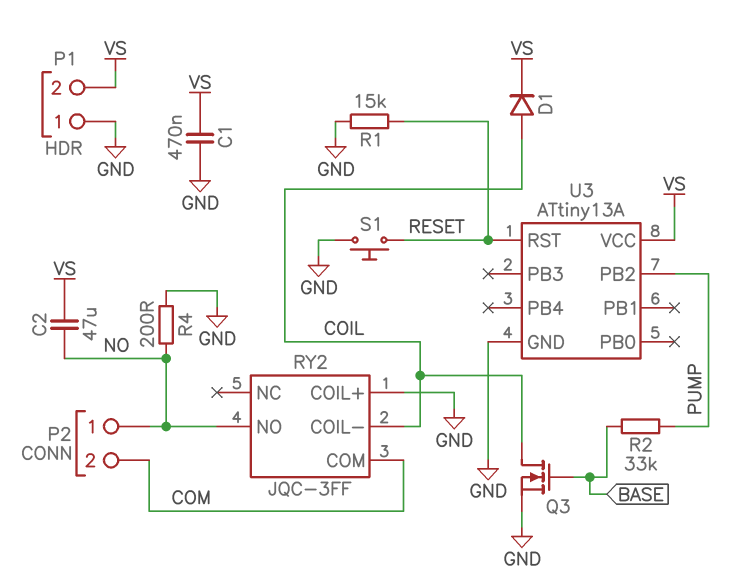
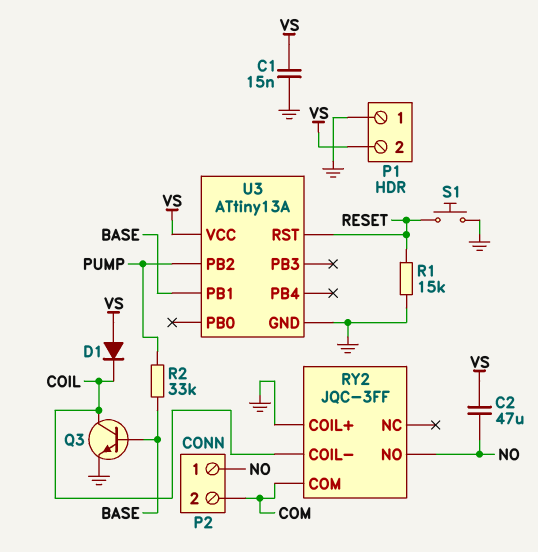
C1: 470nF (GND, VS) -> 15nF (GND, VS)
D1: diode (A COIL, K VS) -> diode (A VS, K COIL)
Q3: NMOS (G BASE, D COIL, S GND) -> NPN (B BASE, C COIL, E GND)
R4: 200 (GND, NO) -> none
U3 pin PB1: none -> BASE

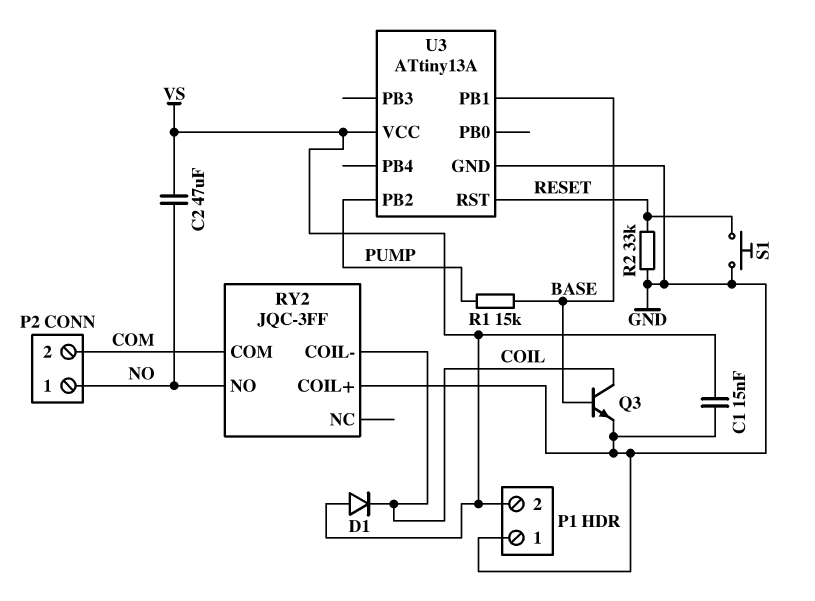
R1: 15k (GND, RESET) -> 15k (BASE, PUMP)
R2: 33k (BASE, PUMP) -> 33k (GND, RESET)

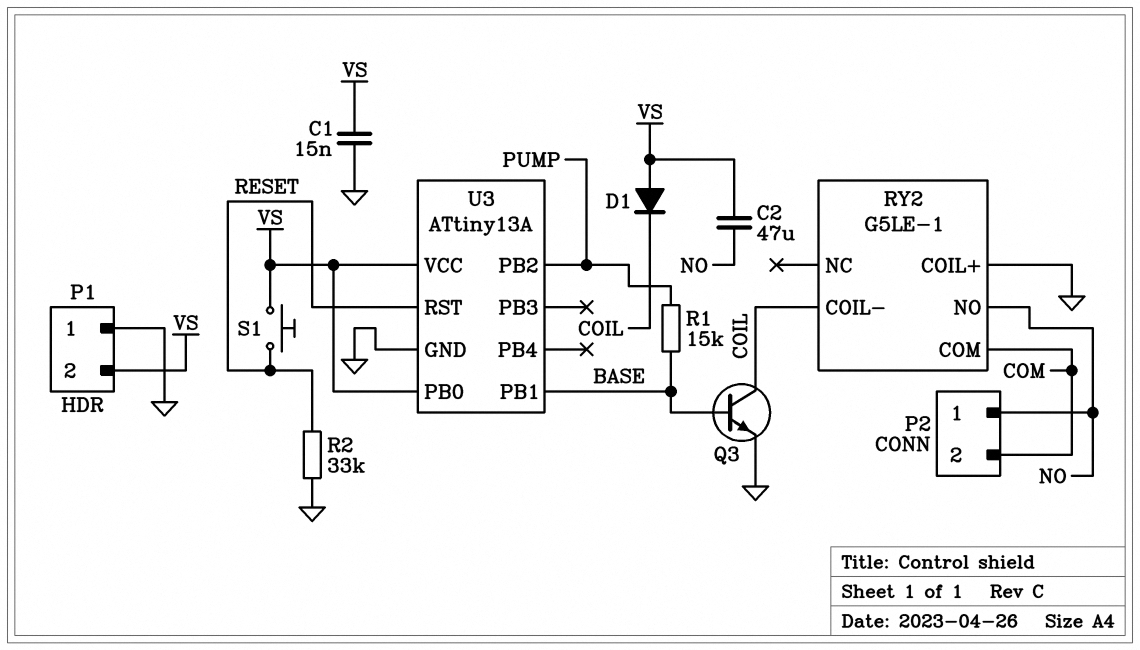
RY2: JQC-3FF -> G5LE-1
S1: button (GND, RESET) -> button (RESET, VS)
U3 pin PB0: none -> VS

